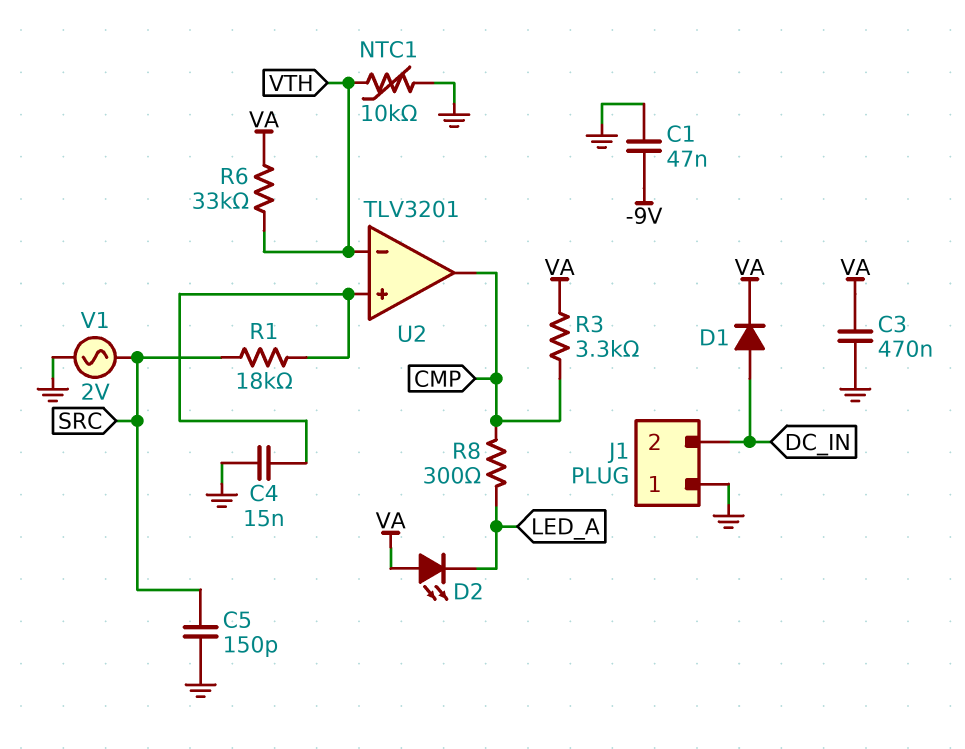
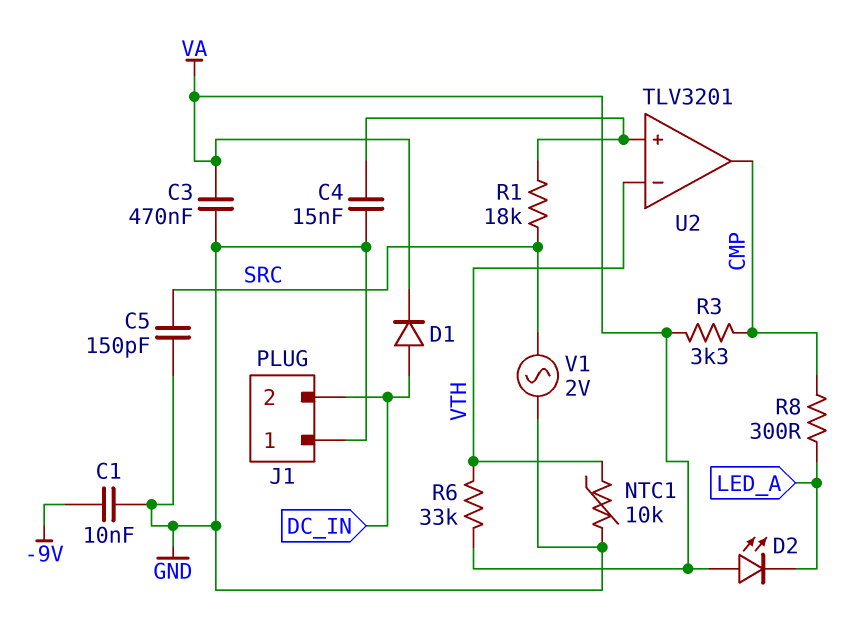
C1: 47nF (-9V, GND) -> 10nF (-9V, GND)

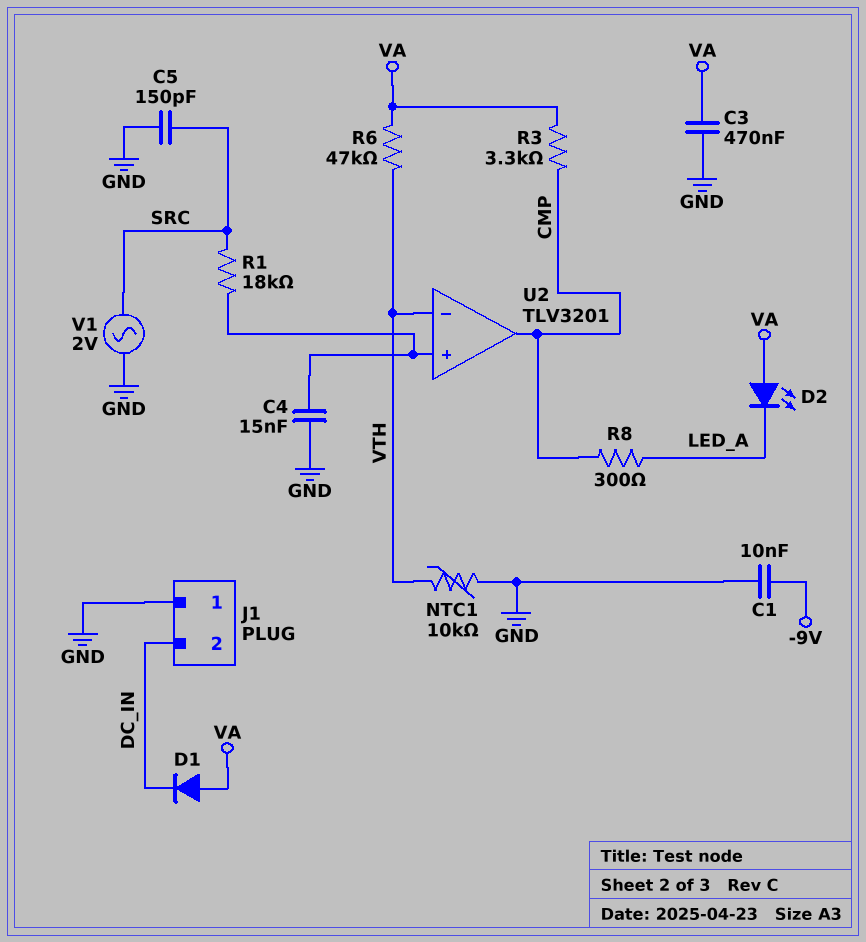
D1: diode (A DC_IN, K VA) -> diode (A VA, K DC_IN)
R6: 33k (VA, VTH) -> 47k (VA, VTH)

